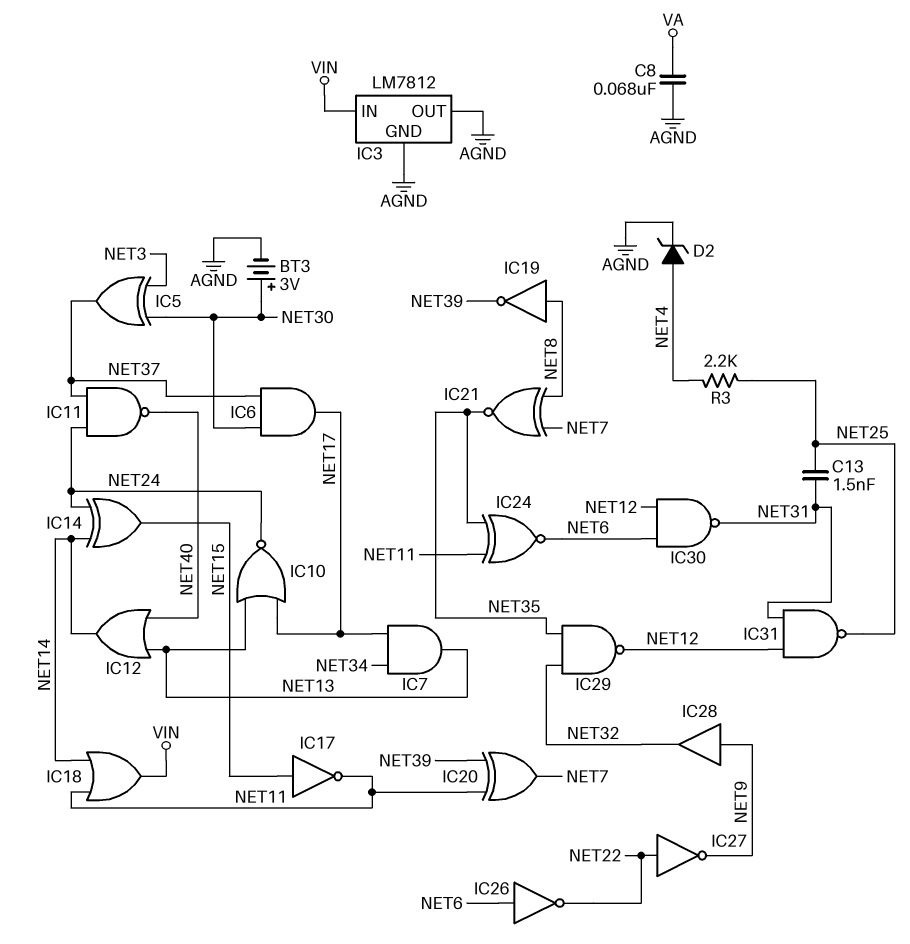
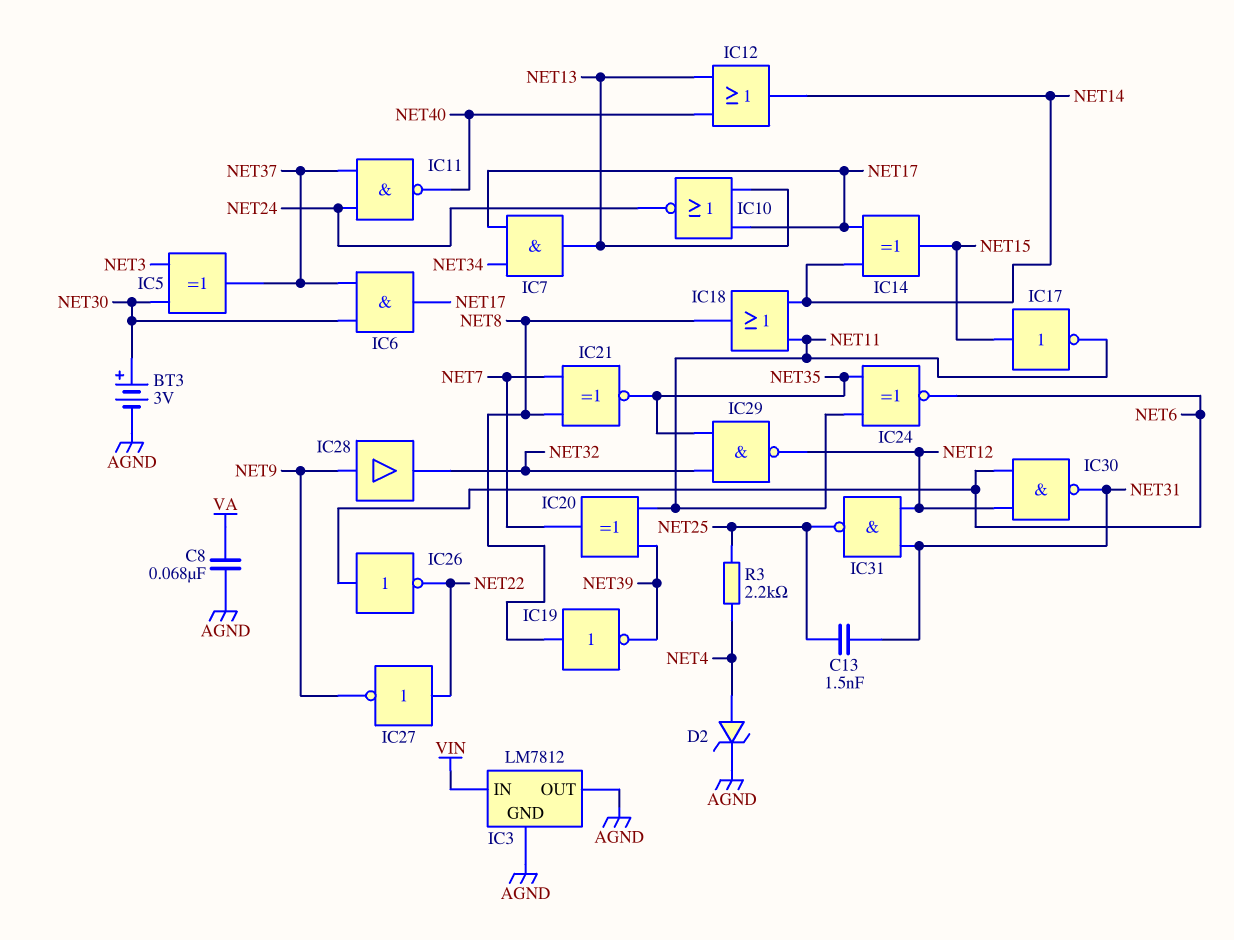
IC14: XOR (in NET14, in NET24, out NET15) -> XOR (in NET14, in NET17, out NET15)
IC18: OR (in NET11, in NET14, out VIN) -> OR (in NET11, in NET14, out NET8)

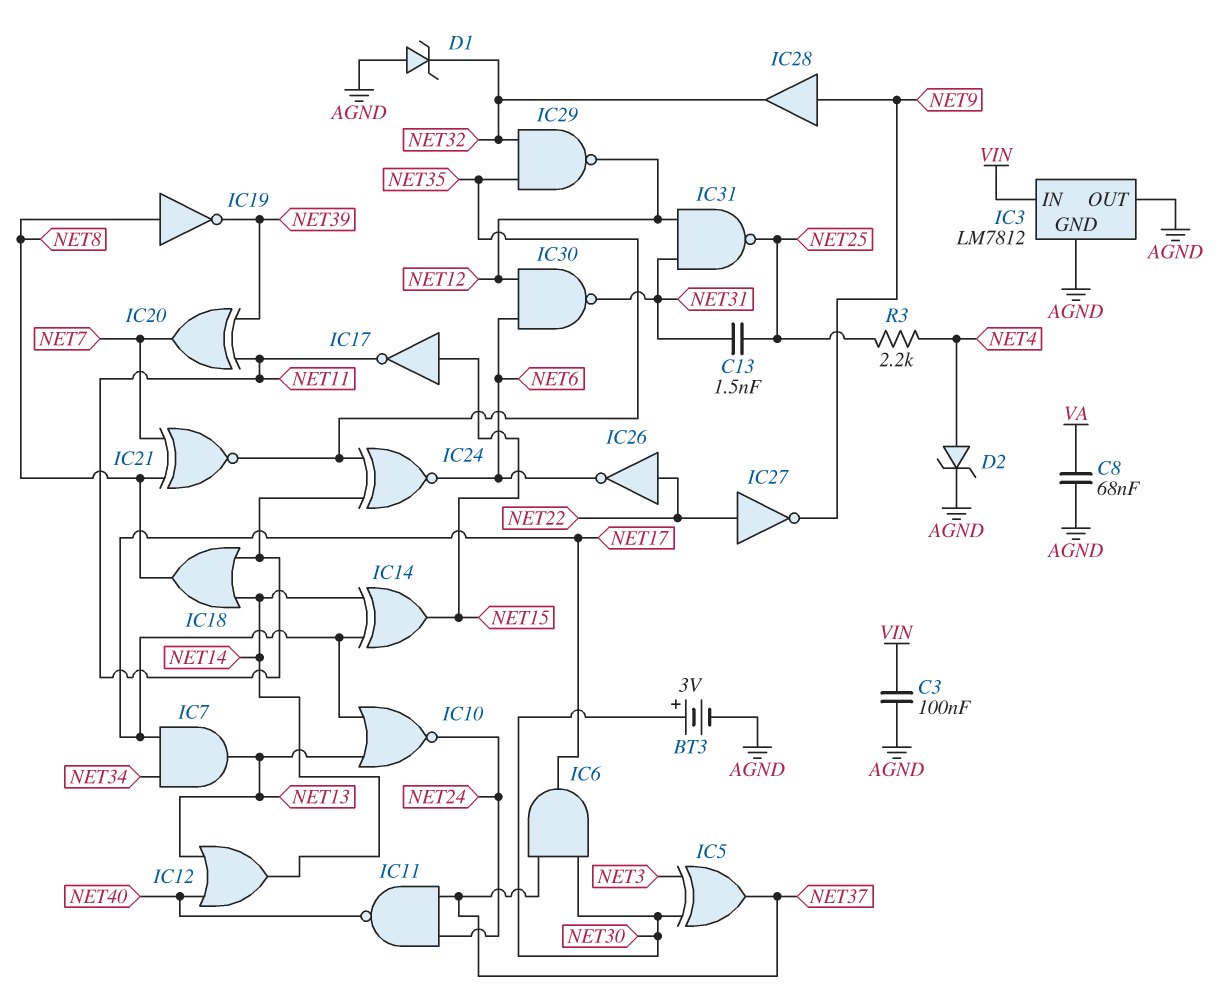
C3: none -> 100nF (AGND, VIN)
D1: none -> zener (A AGND, K NET32)
IC26: NOT (in NET6, out NET22) -> NOT (in NET22, out NET6)

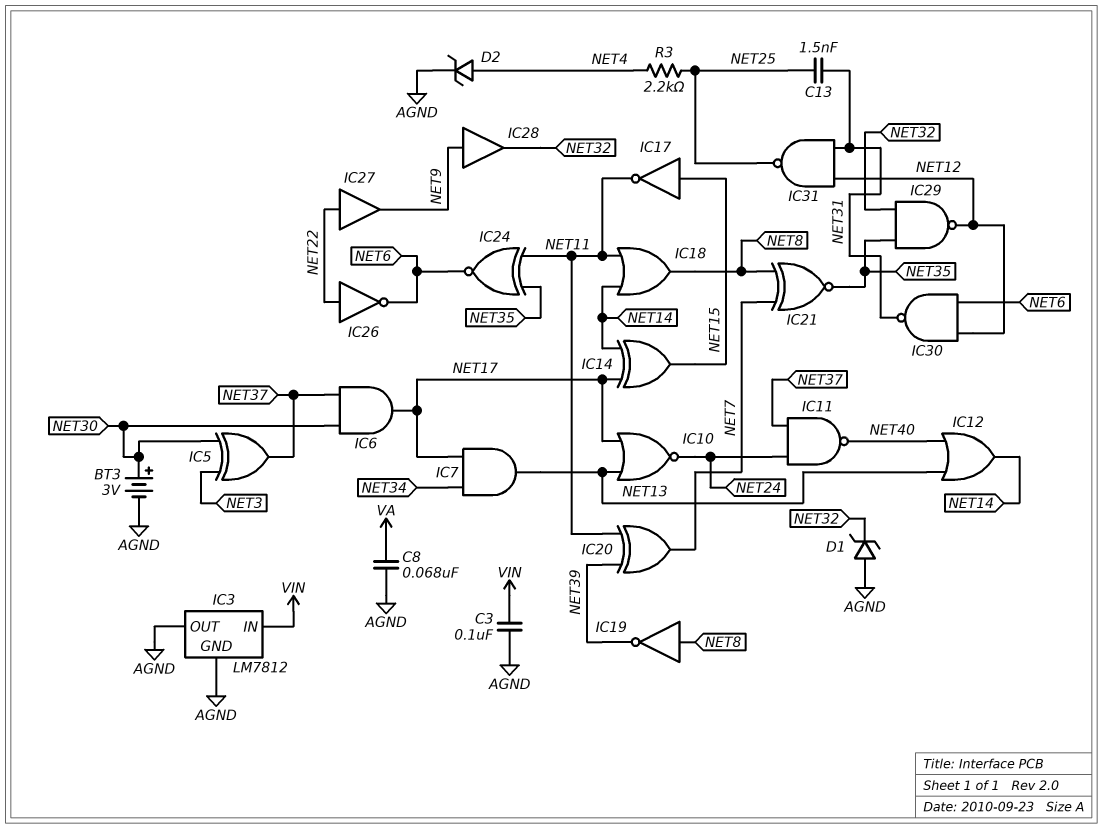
IC27: NOT (in NET22, out NET9) -> buffer (in NET22, out NET9)

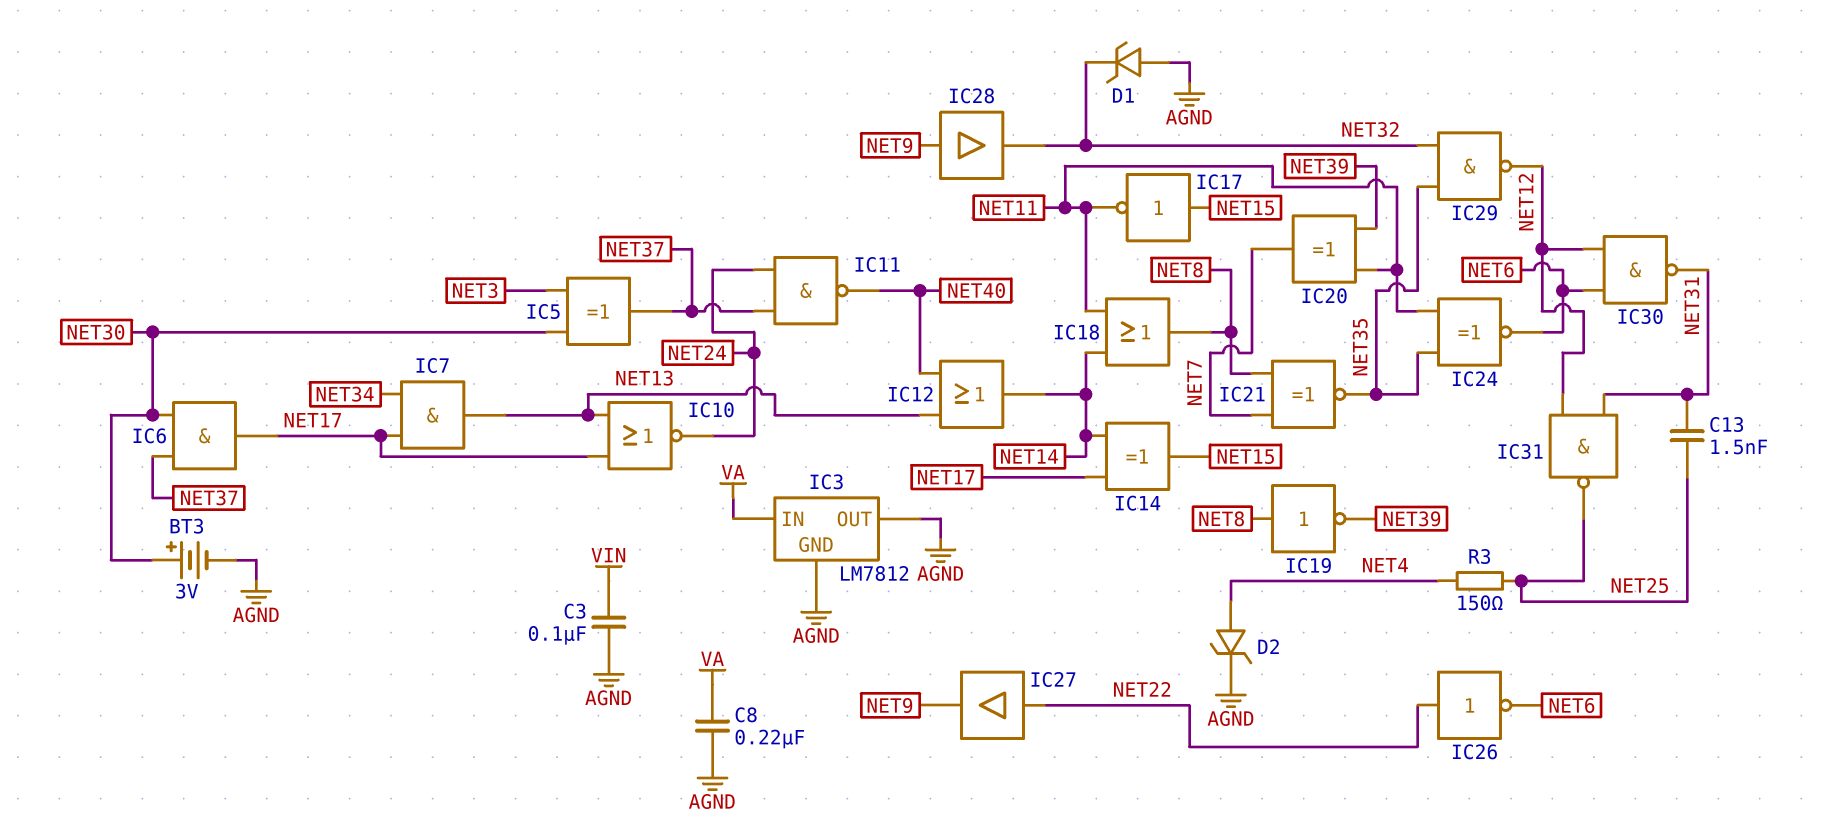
C8: 68nF (AGND, VA) -> 220nF (AGND, VA)
IC3 pin IN: VIN -> VA
R3: 2.2k (NET4, NET25) -> 150 (NET4, NET25)

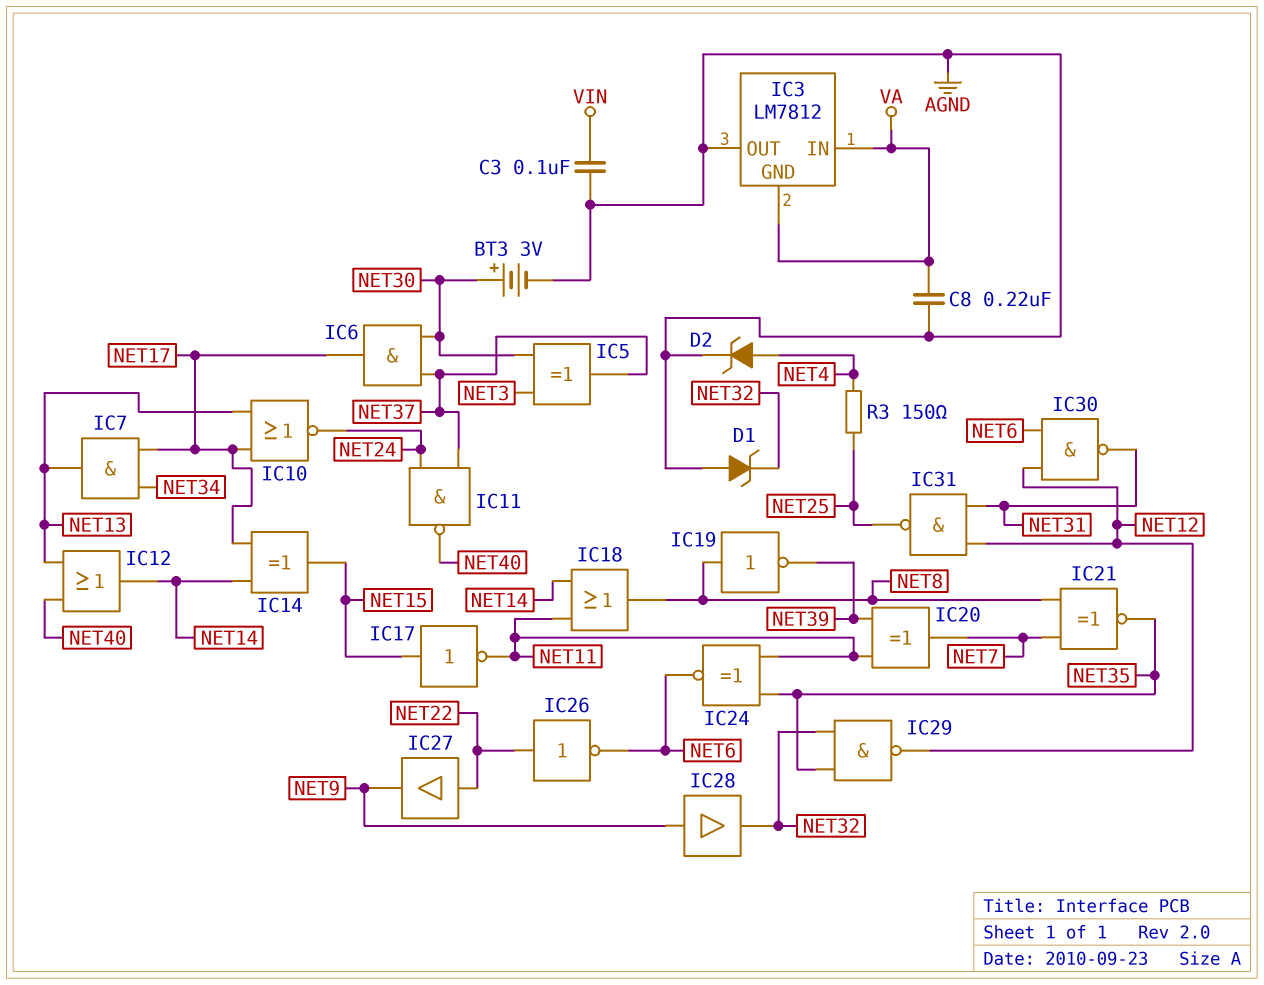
C13: 1.5nF (NET25, NET31) -> none
IC3 pin GND: AGND -> VA

